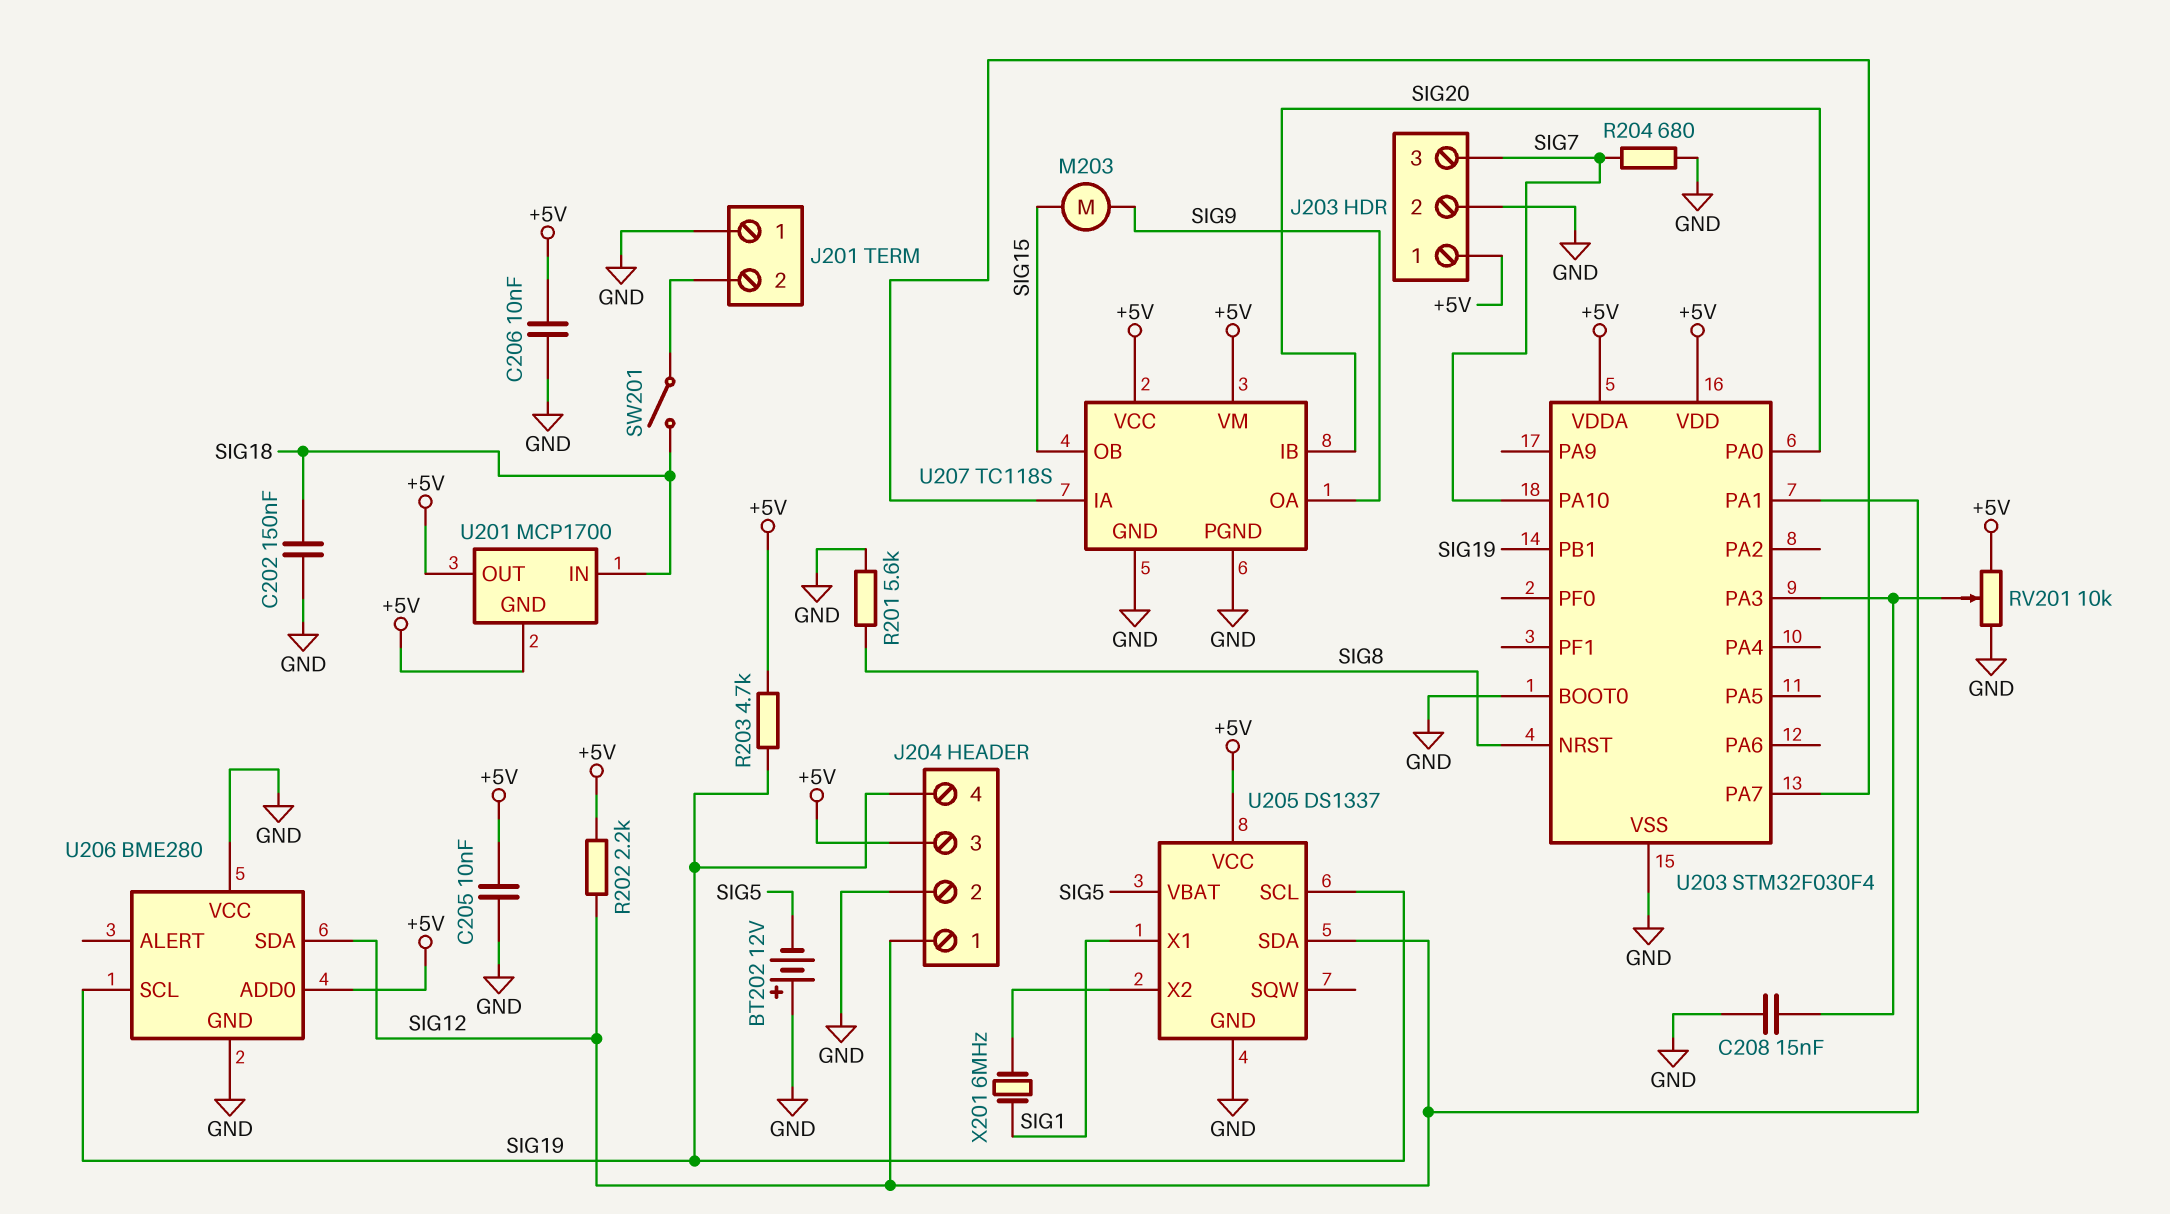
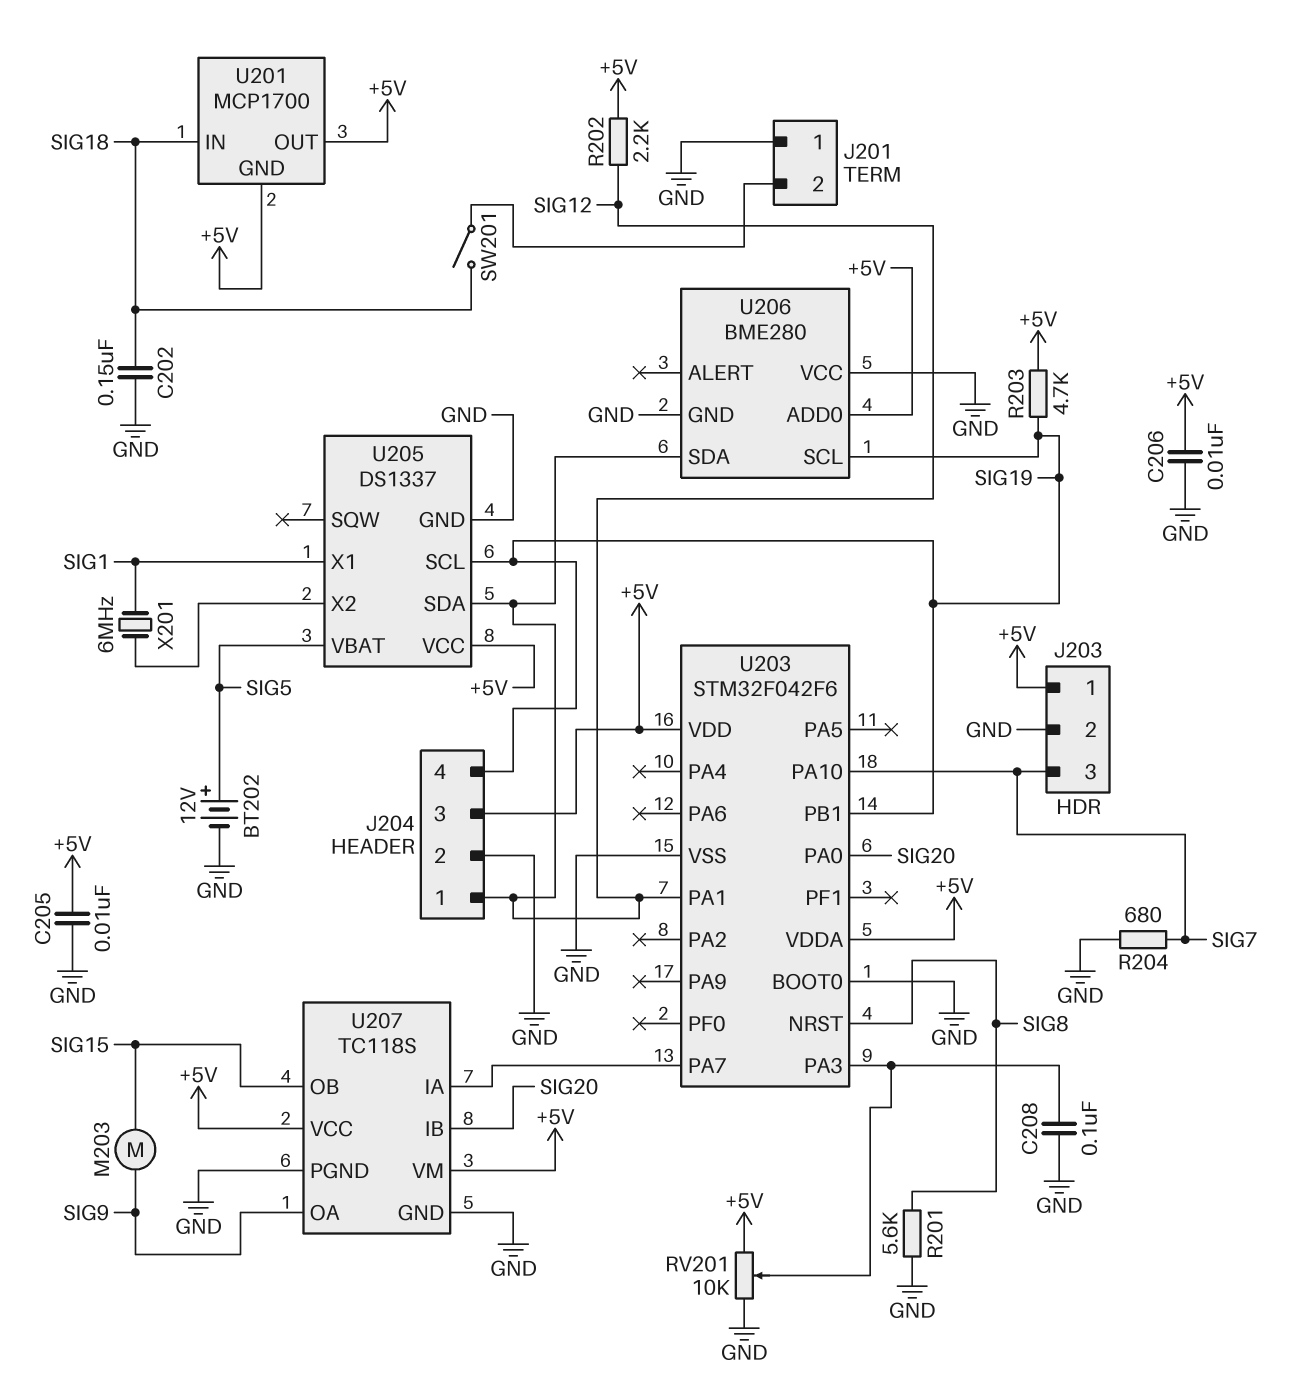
BT202: 12V (plus GND, minus SIG5) -> 12V (plus SIG5, minus GND)
C208: 15nF (GND, U203/PA3) -> 100nF (GND, U203/PA3)
U203: STM32F030F4 -> STM32F042F6

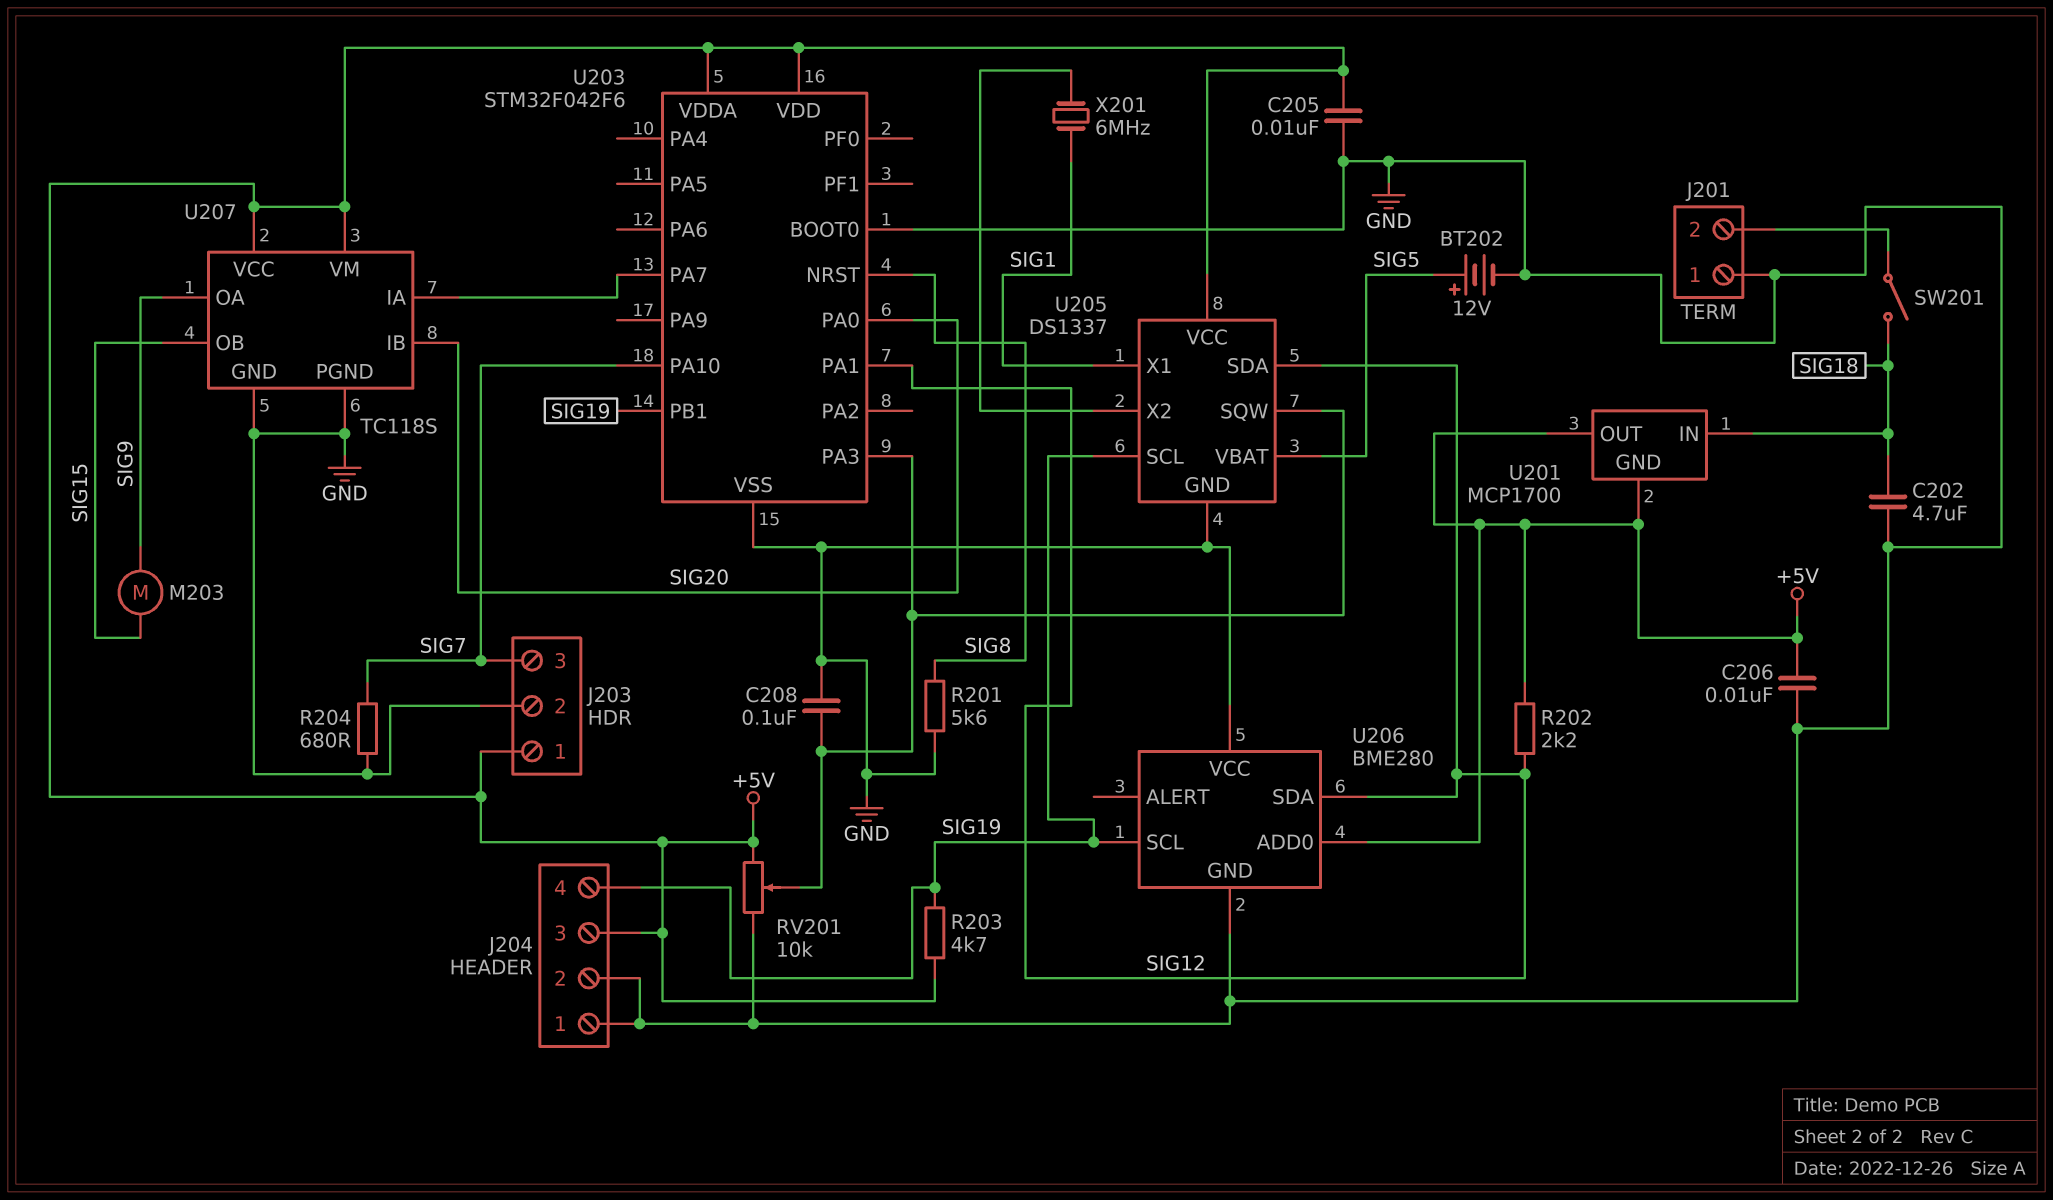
C202: 150nF (GND, SIG18) -> 4.7uF (GND, SIG18)
J204 pin 1: SIG12 -> GND
U205 pin SQW: none -> U203/PA3

